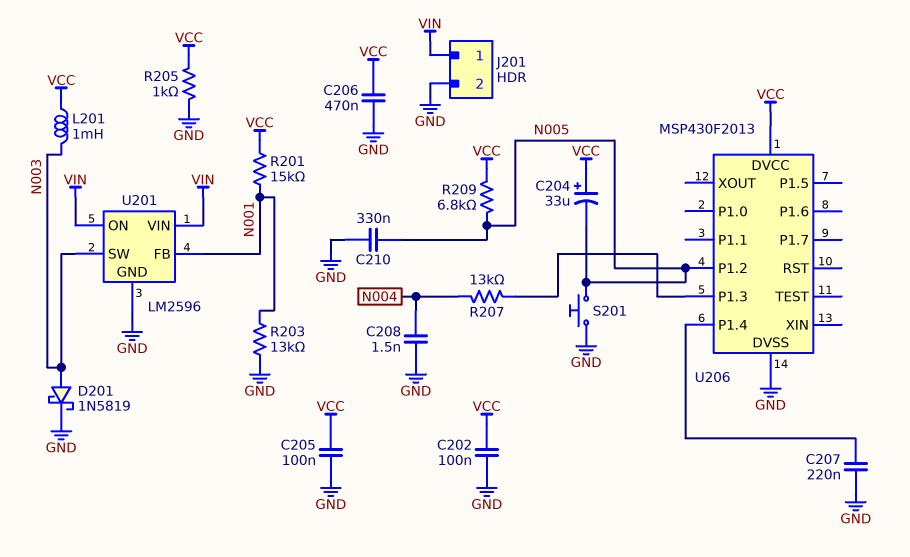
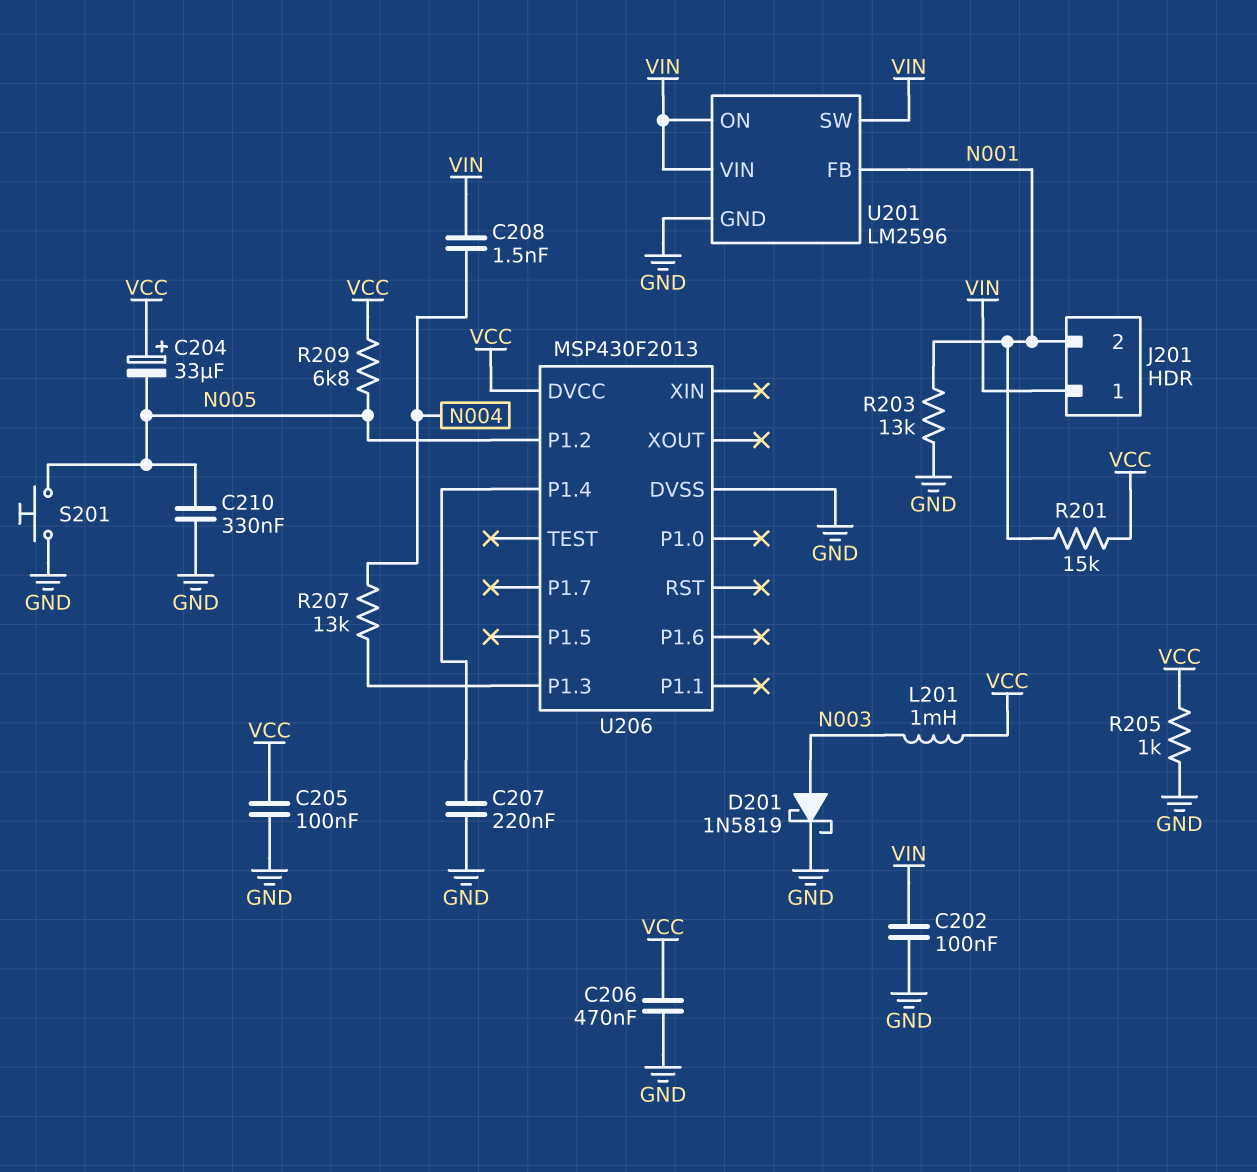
C202: 100nF (GND, VCC) -> 100nF (GND, VIN)
C208: 1.5nF (GND, N004) -> 1.5nF (N004, VIN)
J201 pin 2: GND -> N001
U201 pin SW: N003 -> VIN

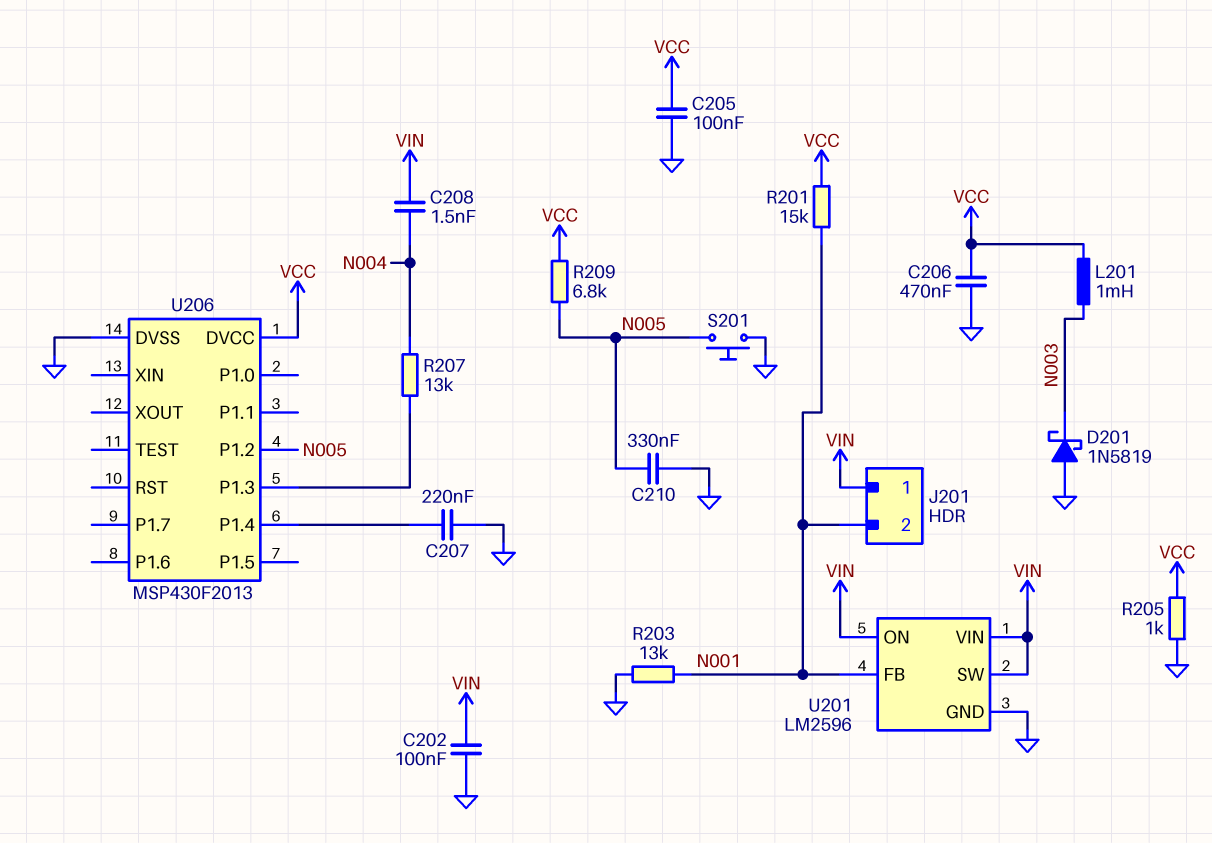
C204: 33uF (plus VCC, minus N005) -> none
D201: schottky 1N5819 (A N003, K GND) -> schottky 1N5819 (A GND, K N003)

